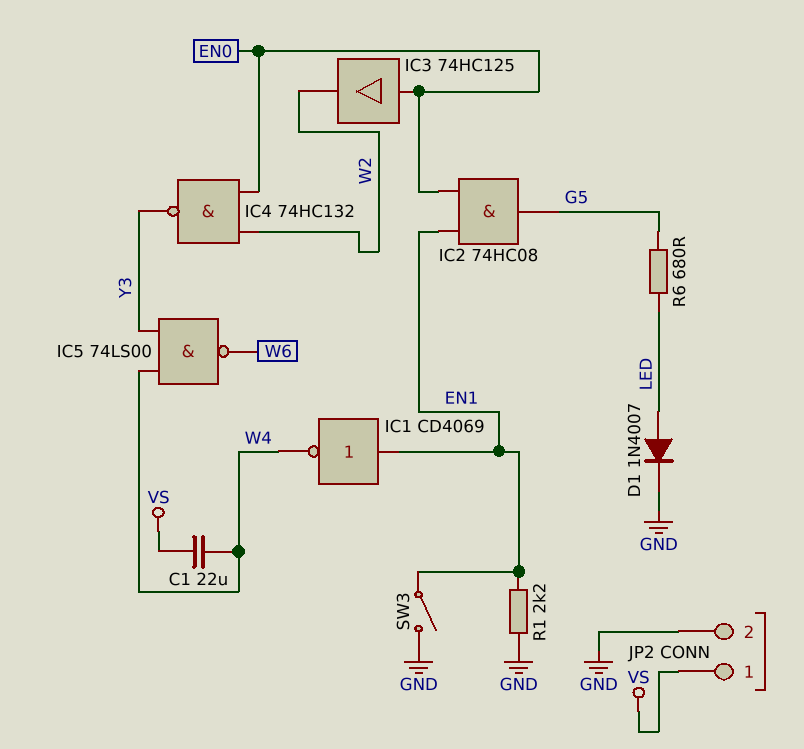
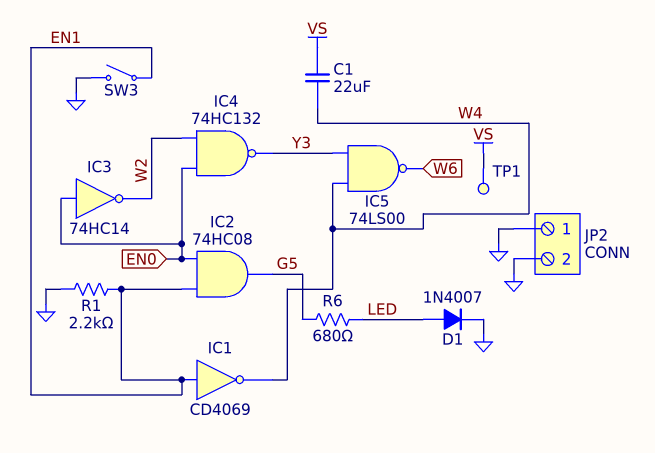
IC3: buffer 74HC125 (in EN0, out W2) -> NOT 74HC14 (in EN0, out W2)
JP2 pin 1: VS -> GND
TP1: none -> test point (VS)

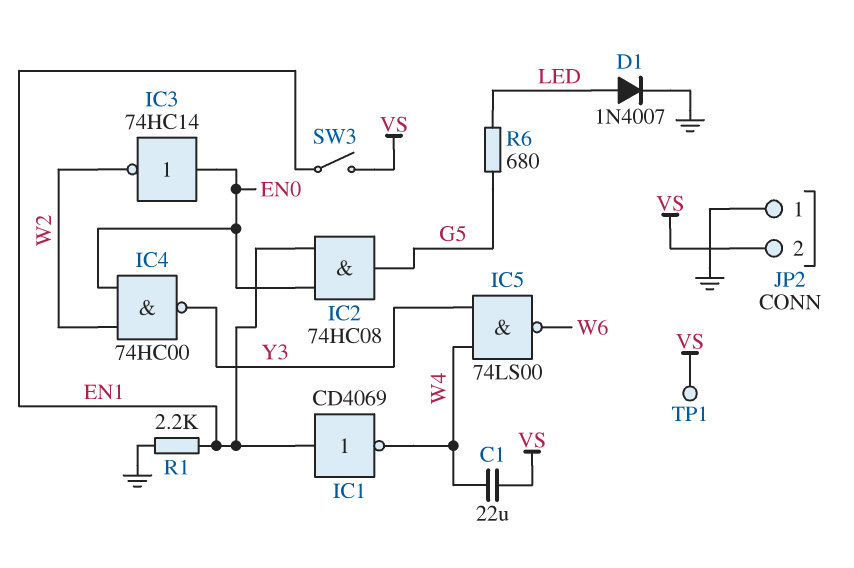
IC4: NAND 74HC132 (in EN0, in W2, out Y3) -> NAND 74HC00 (in EN0, in W2, out Y3)
JP2 pin 2: GND -> VS
SW3: switch (EN1, GND) -> switch (EN1, VS)

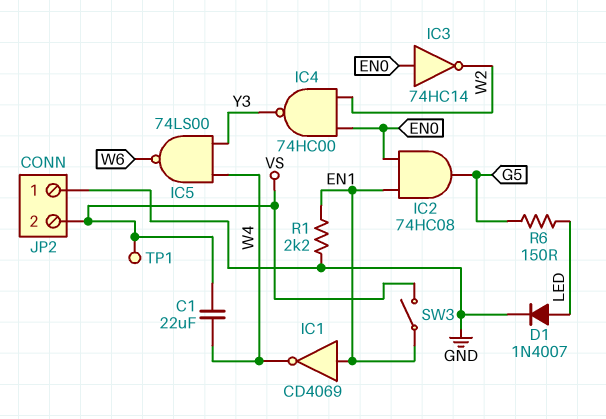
R6: 680 (G5, LED) -> 150 (G5, LED)

